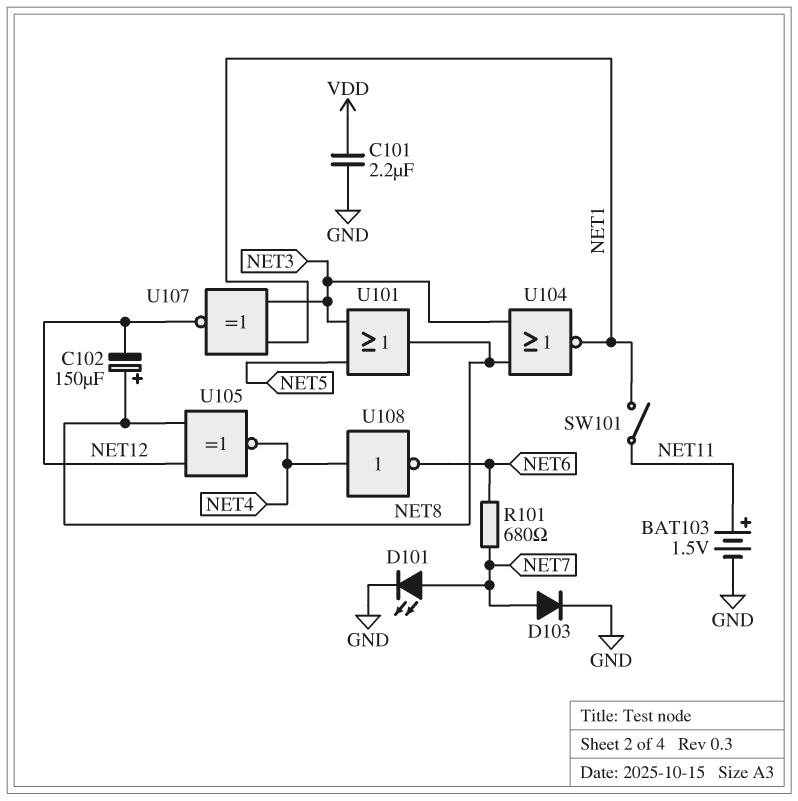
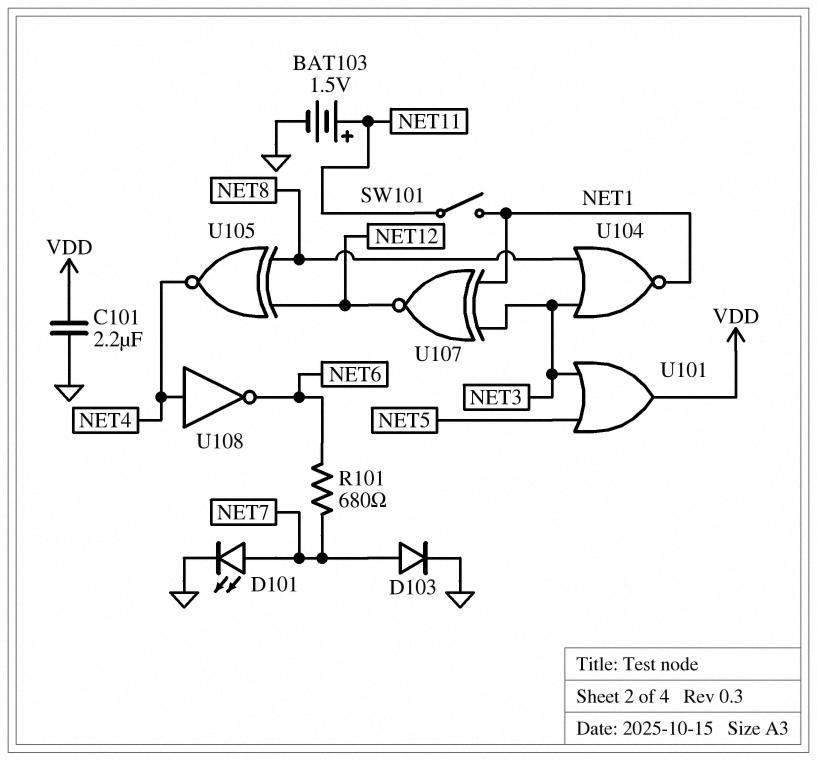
C102: 150uF (plus NET8, minus NET12) -> none
U101: OR (in NET3, in NET5, out NET8) -> OR (in NET3, in NET5, out VDD)

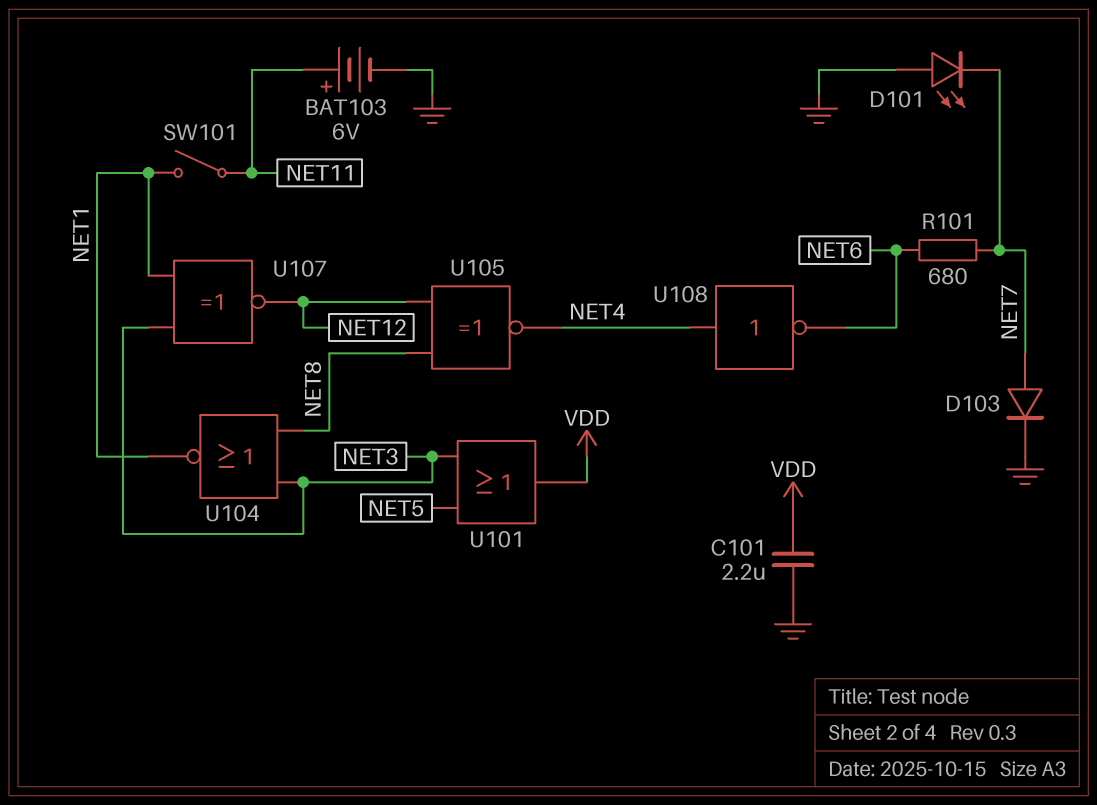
BAT103: 1.5V (plus NET11, minus GND) -> 6V (plus NET11, minus GND)
D101: LED (A NET7, K GND) -> LED (A GND, K NET7)

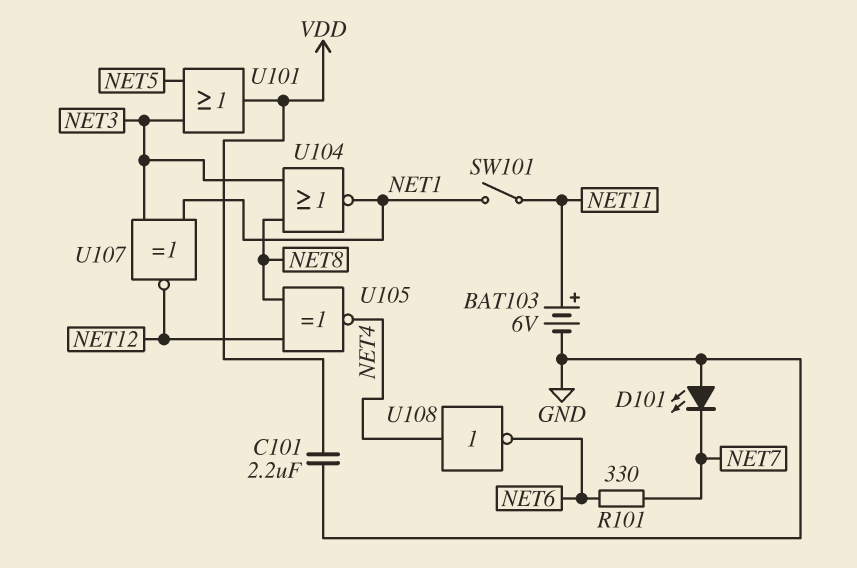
D103: diode (A NET7, K GND) -> none
R101: 680 (NET6, NET7) -> 330 (NET6, NET7)

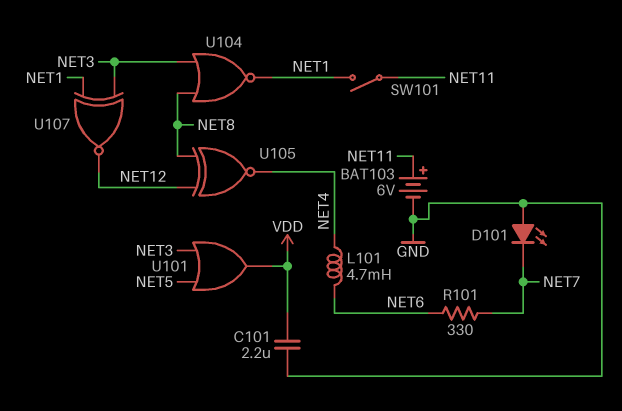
L101: none -> 4.7mH (NET4, NET6)
U108: NOT (in NET4, out NET6) -> none

